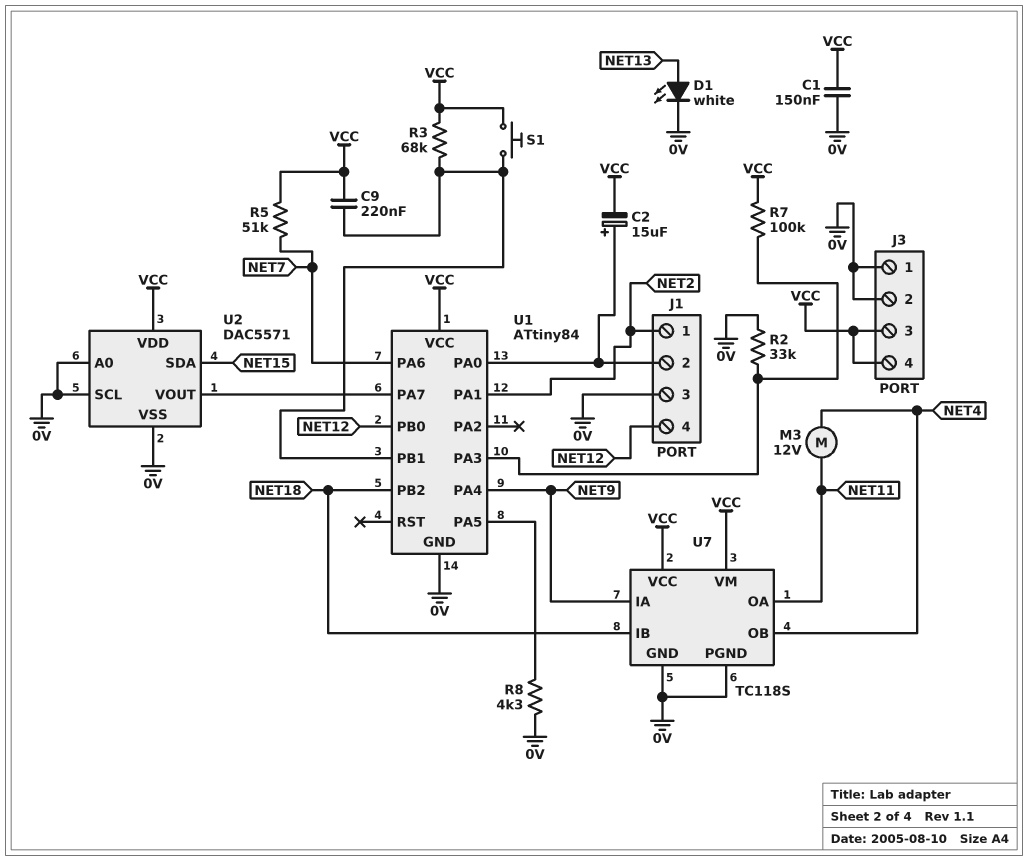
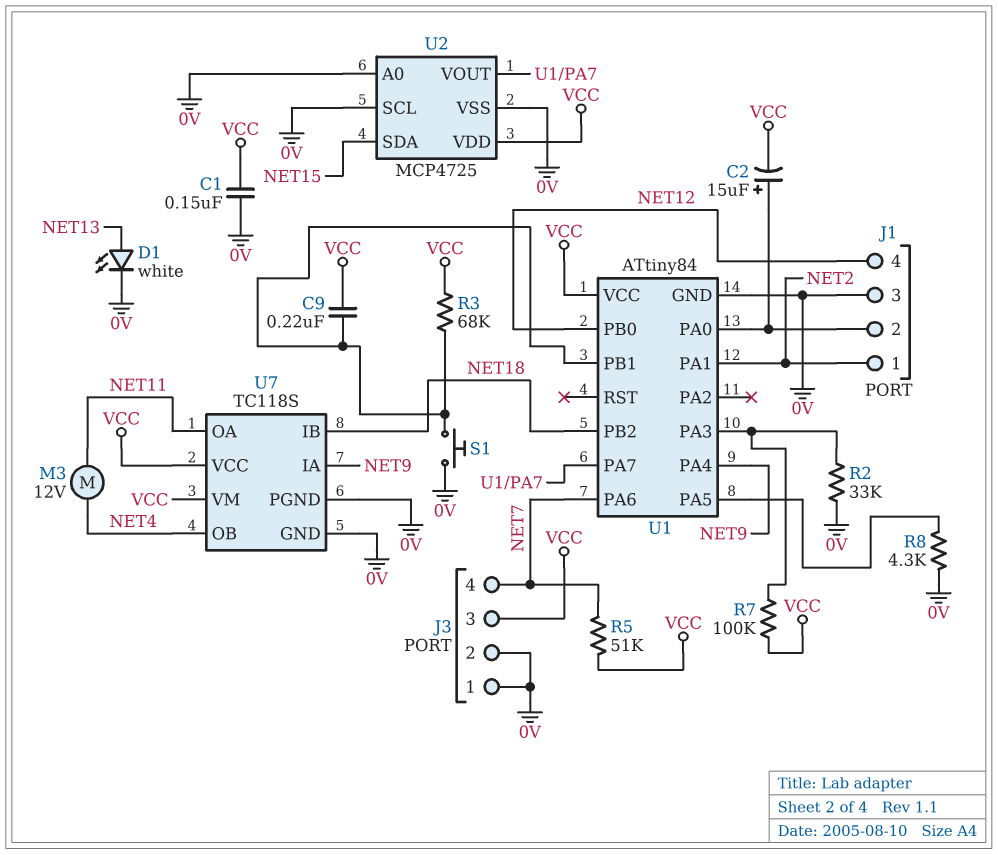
J3 pin 4: VCC -> NET7
S1: button (U1/PB1, VCC) -> button (0V, U1/PB1)
U2: DAC5571 -> MCP4725

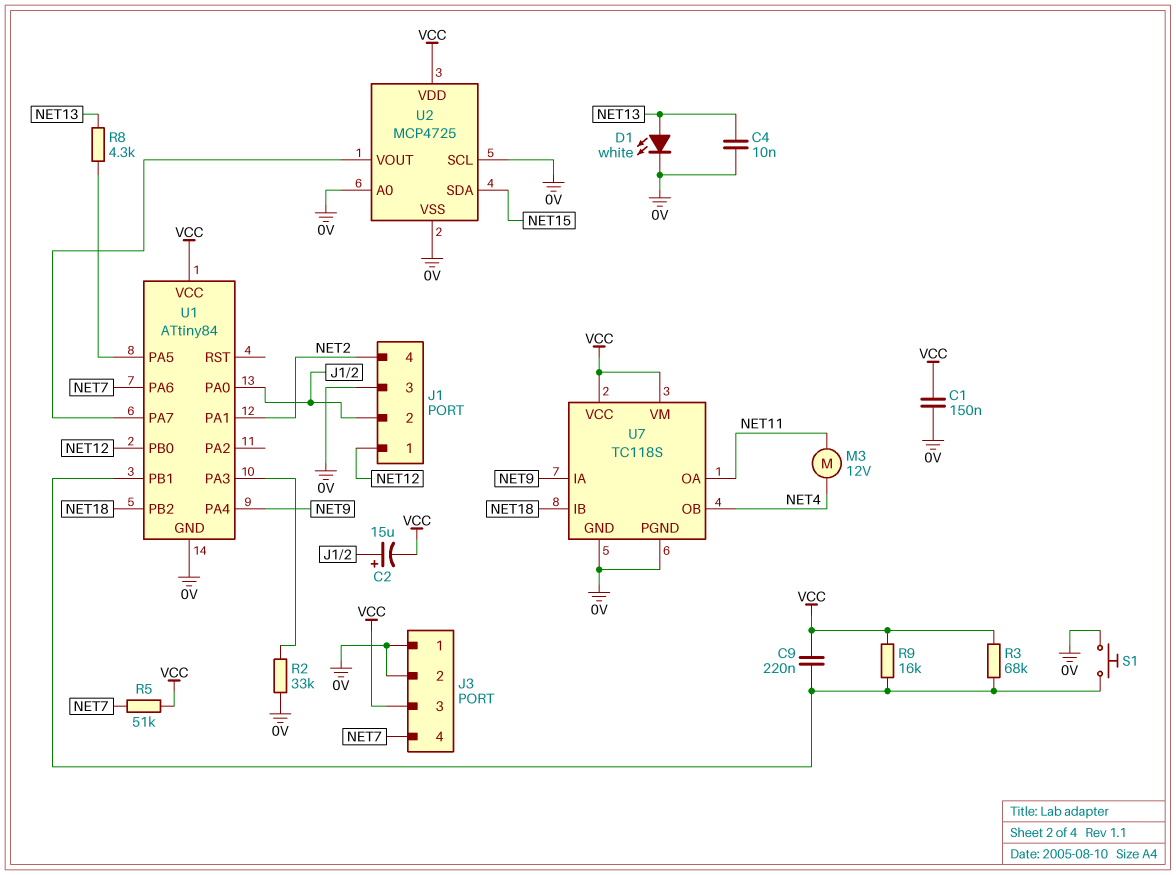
C4: none -> 10nF (0V, NET13)
J1 pin 1: NET2 -> NET12
J1 pin 4: NET12 -> NET2
R7: 100k (U1/PA3, VCC) -> none
R8: 4.3k (0V, U1/PA5) -> 4.3k (NET13, U1/PA5)
R9: none -> 16k (U1/PB1, VCC)

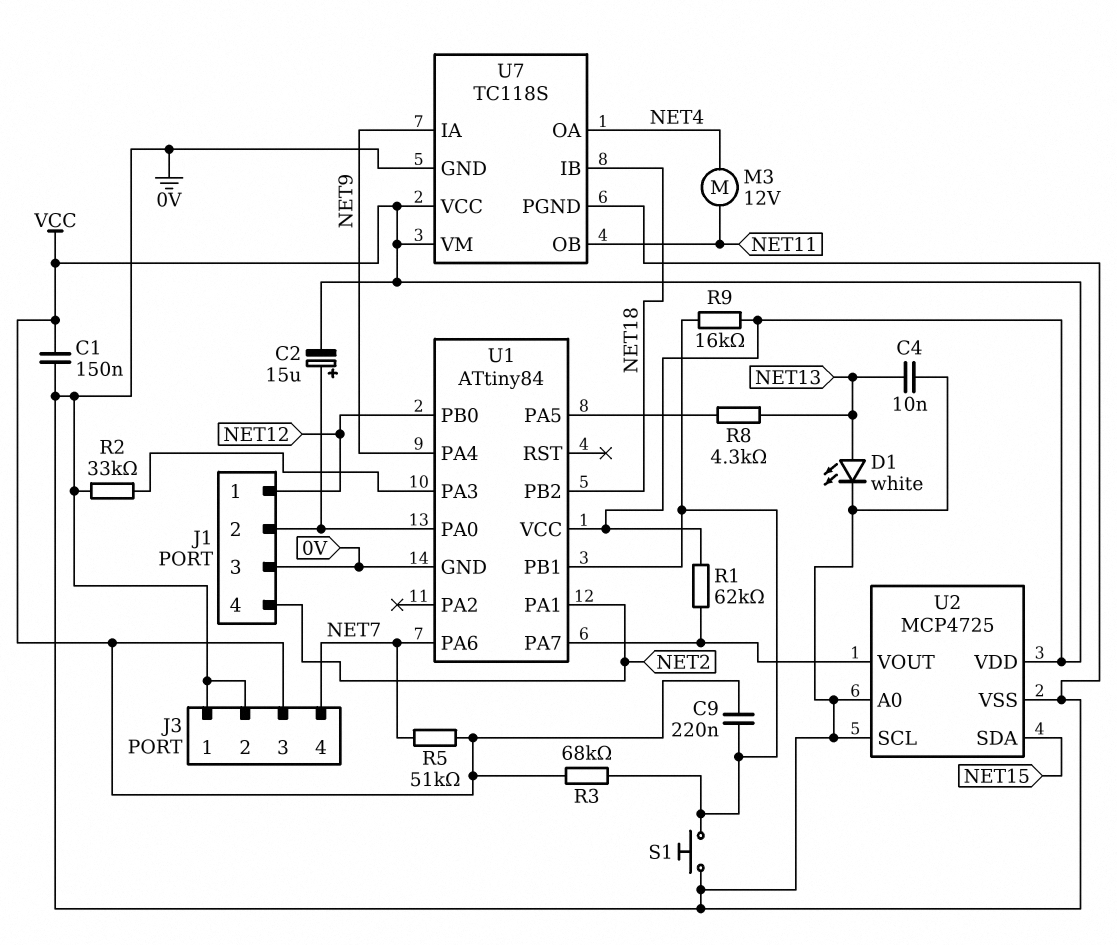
R1: none -> 62k (U1/PA7, VCC)
U7 pin OA: NET11 -> NET4
U7 pin OB: NET4 -> NET11

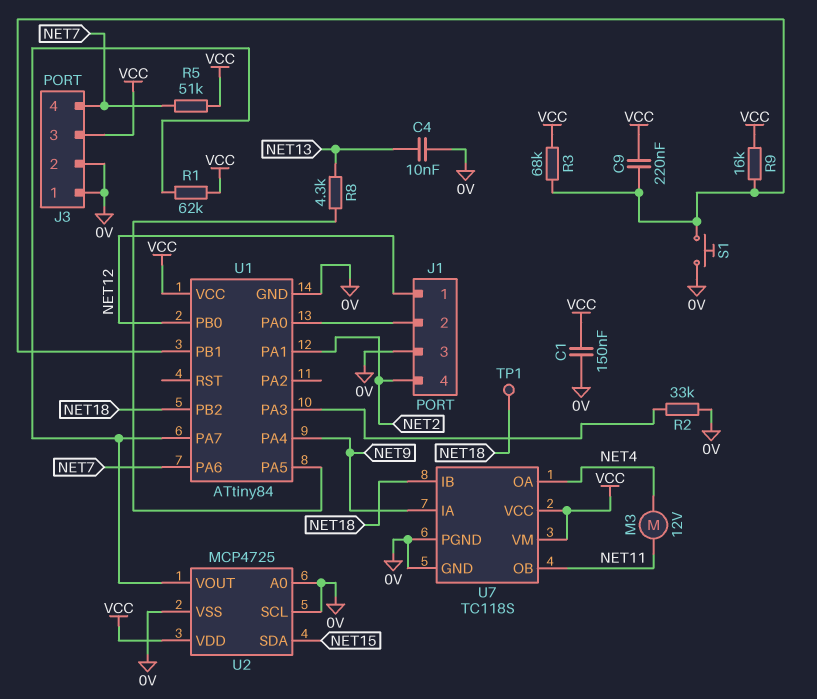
C2: 15uF (plus J1/2, minus VCC) -> none
D1: LED white (A NET13, K 0V) -> none
TP1: none -> test point (NET18)

